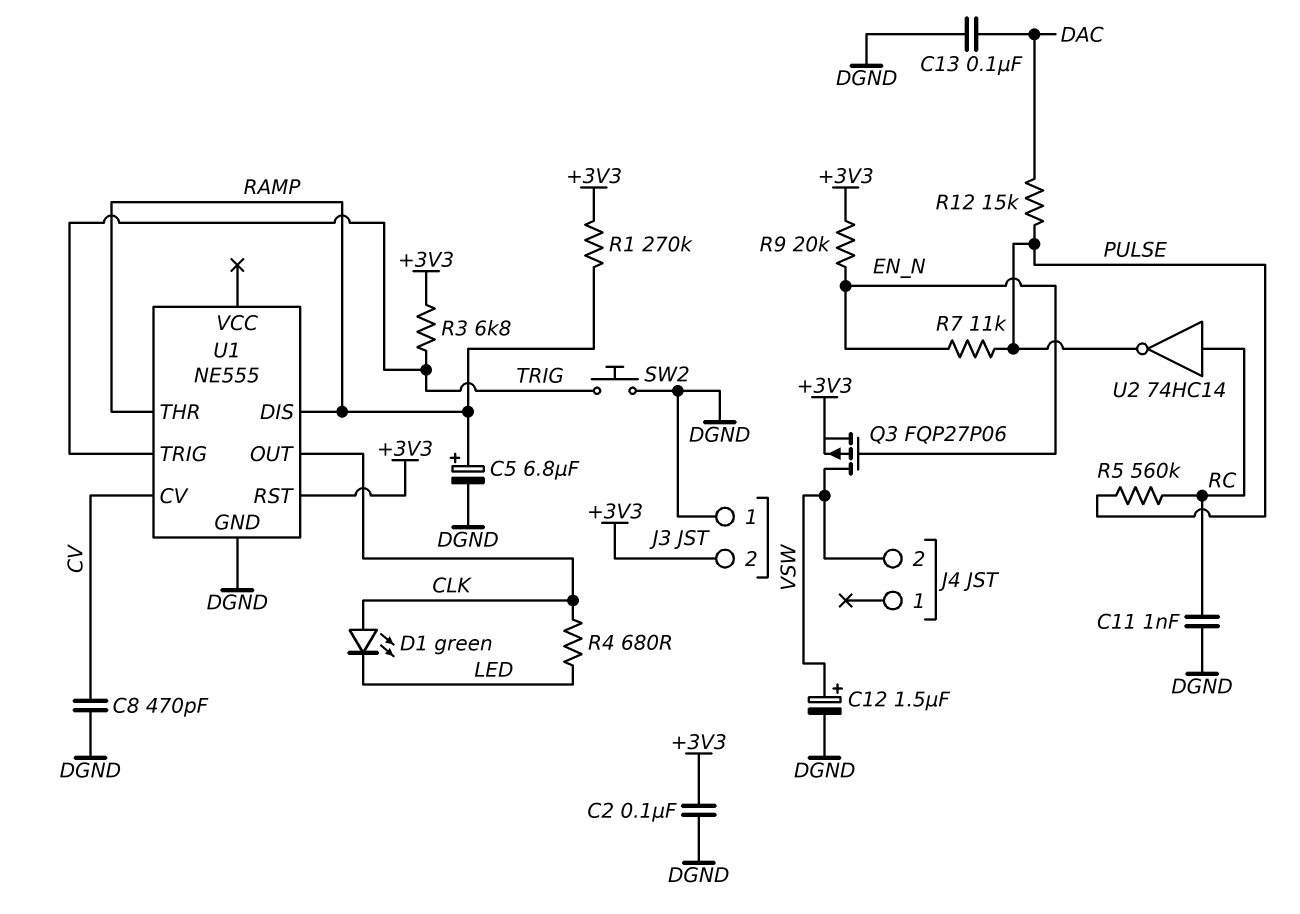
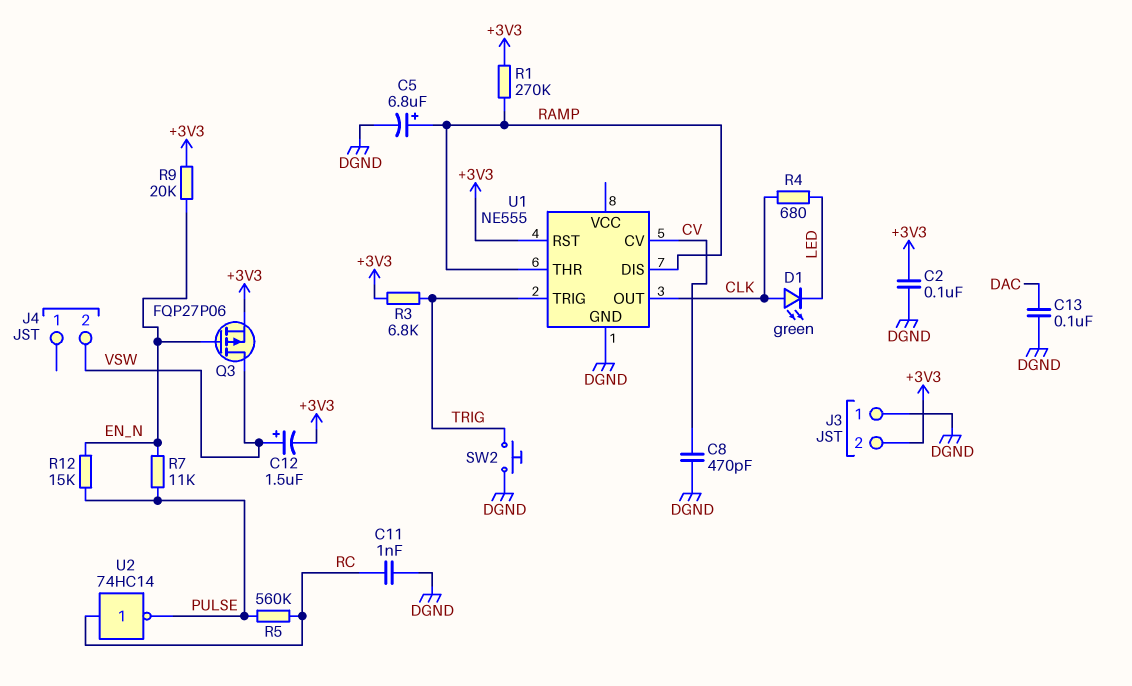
C12: 1.5uF (plus VSW, minus DGND) -> 1.5uF (plus VSW, minus +3V3)
R12: 15k (DAC, PULSE) -> 15k (EN_N, PULSE)

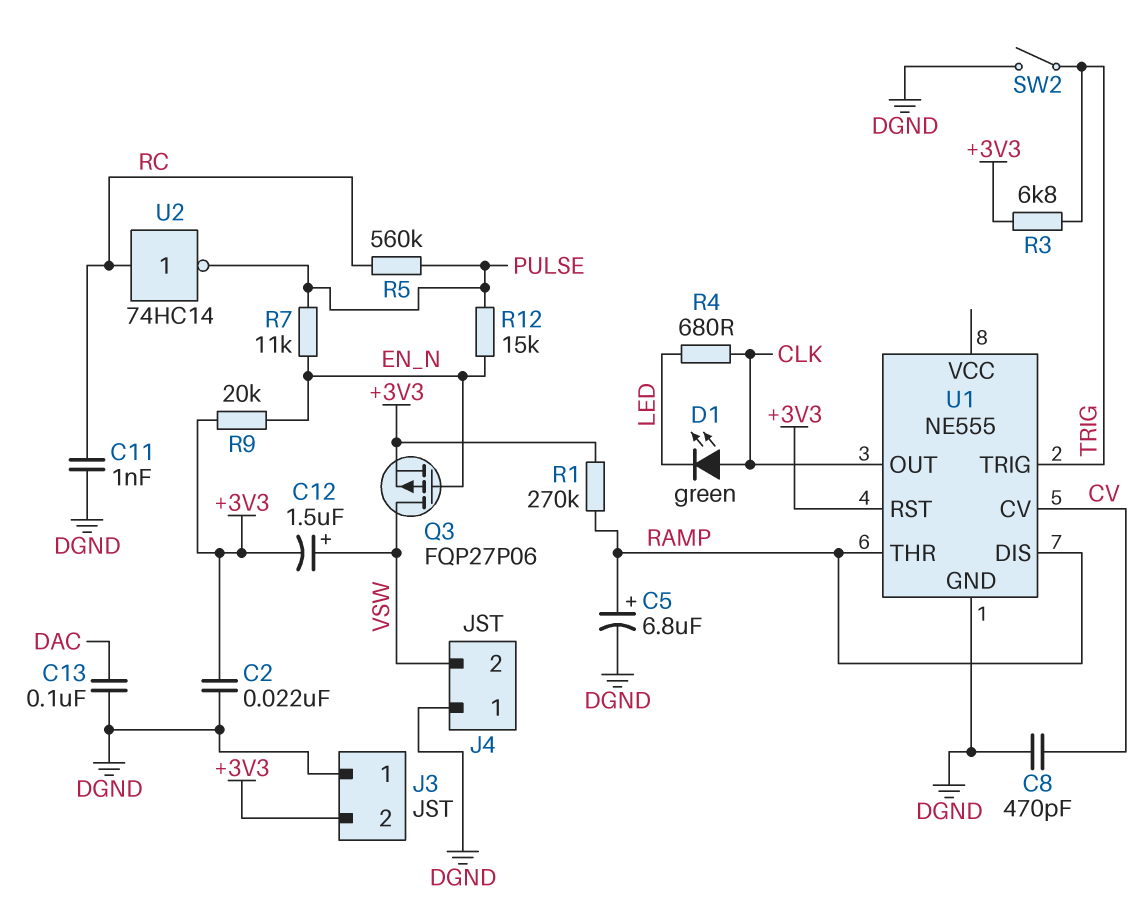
C2: 100nF (+3V3, DGND) -> 22nF (+3V3, DGND)
J4 pin 1: none -> DGND
SW2: button (DGND, TRIG) -> switch (DGND, TRIG)

